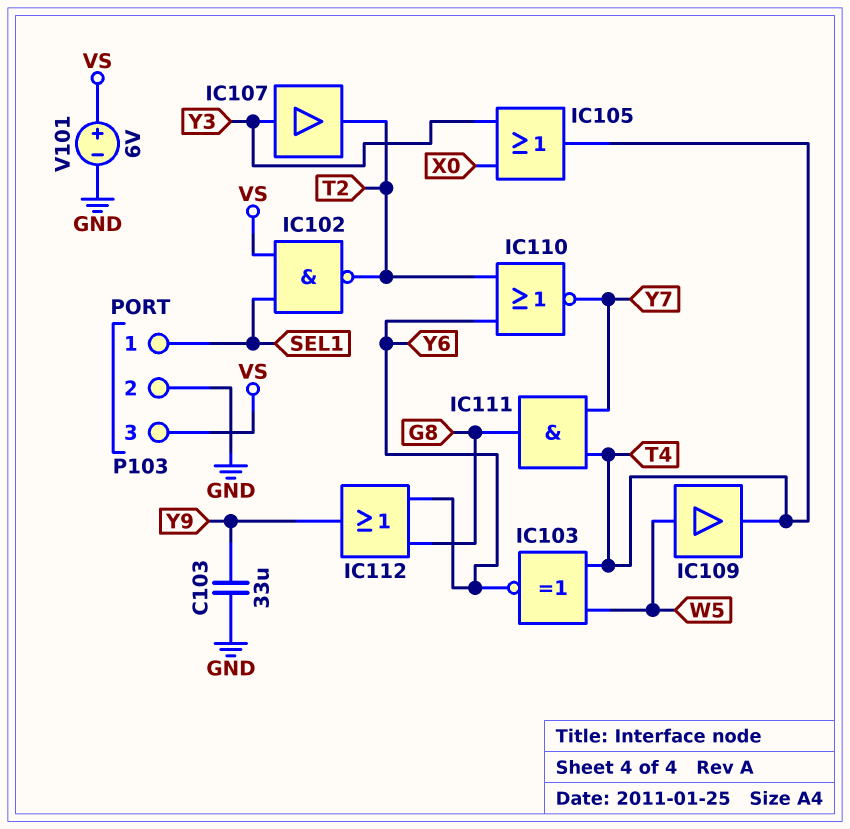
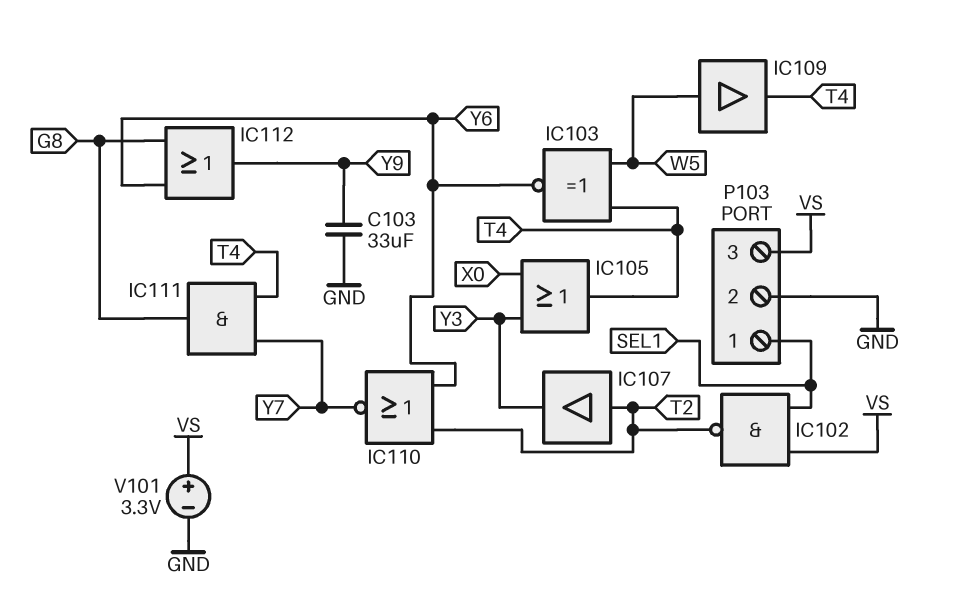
IC107: buffer (in Y3, out T2) -> buffer (in T2, out Y3)
V101: 6V (plus VS, minus GND) -> 3.3V (plus VS, minus GND)

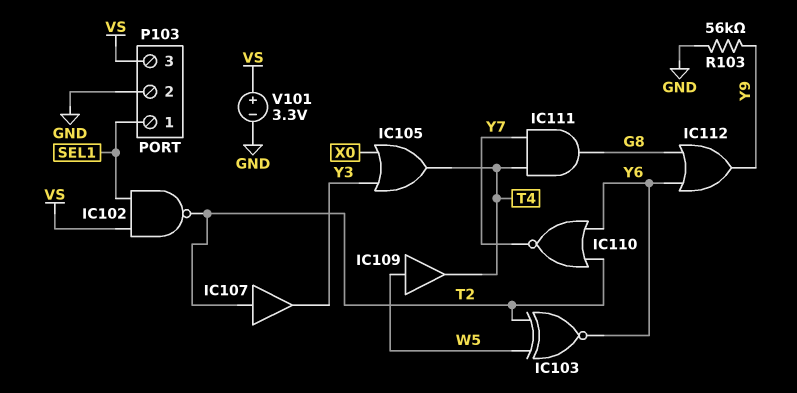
C103: 33uF (GND, Y9) -> none
IC103: XNOR (in T4, in W5, out Y6) -> XNOR (in T2, in W5, out Y6)
R103: none -> 56k (GND, Y9)

